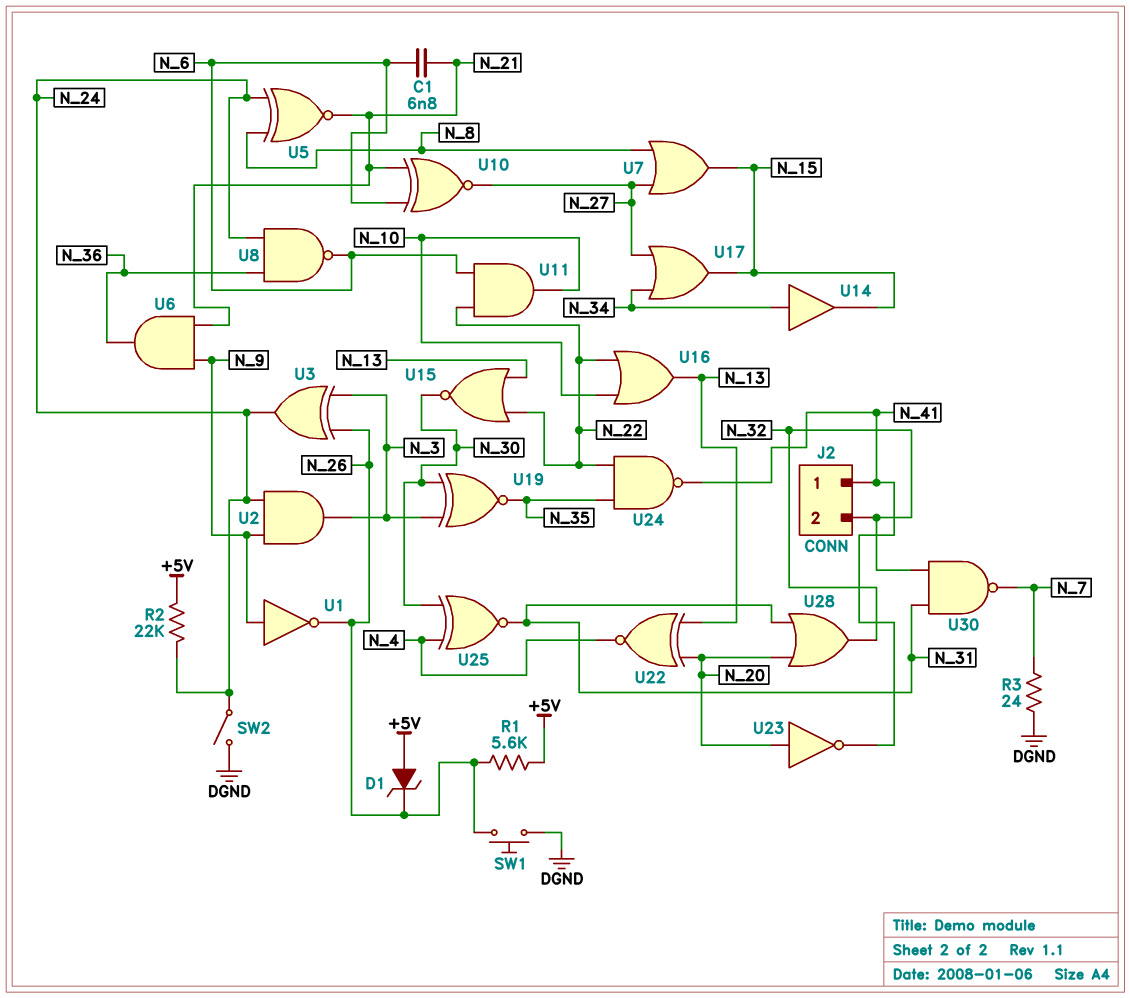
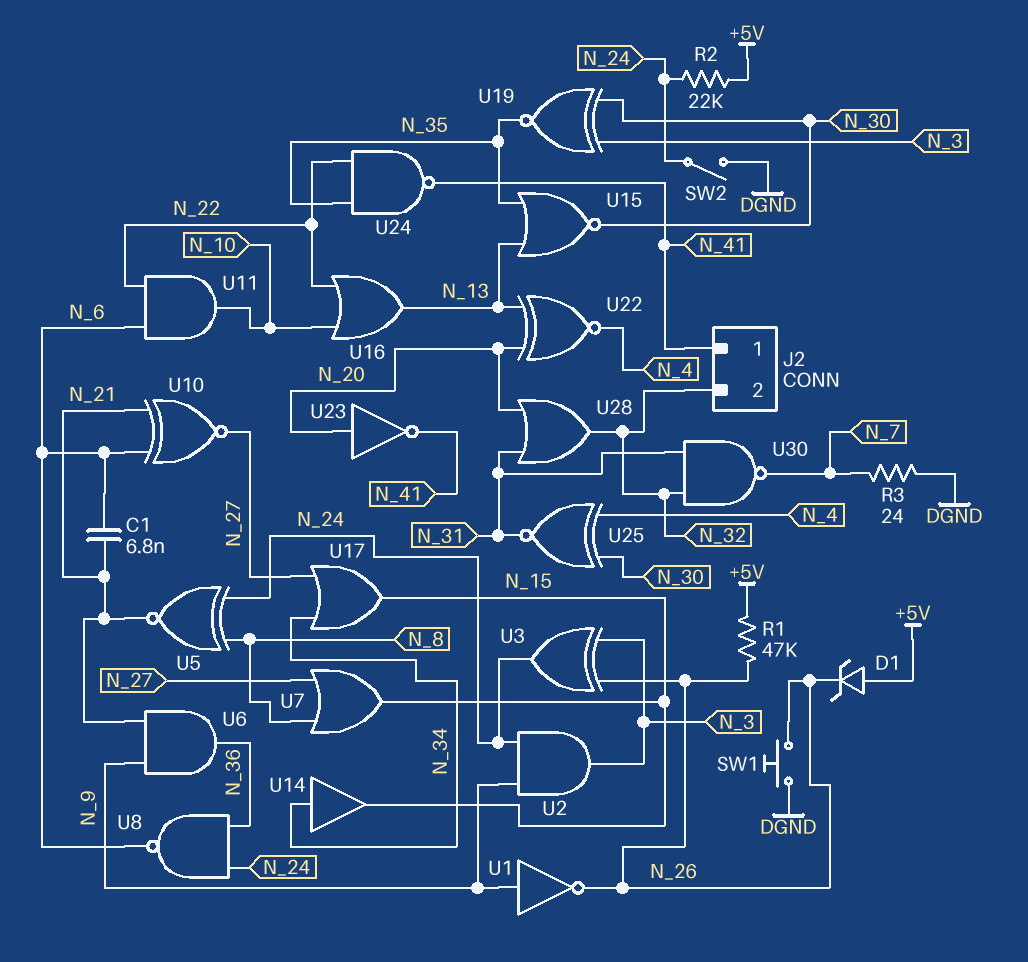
R1: 5.6k (+5V, N_26) -> 47k (+5V, N_26)
U15: NOR (in N_13, in N_22, out N_30) -> NOR (in N_13, in N_35, out N_30)

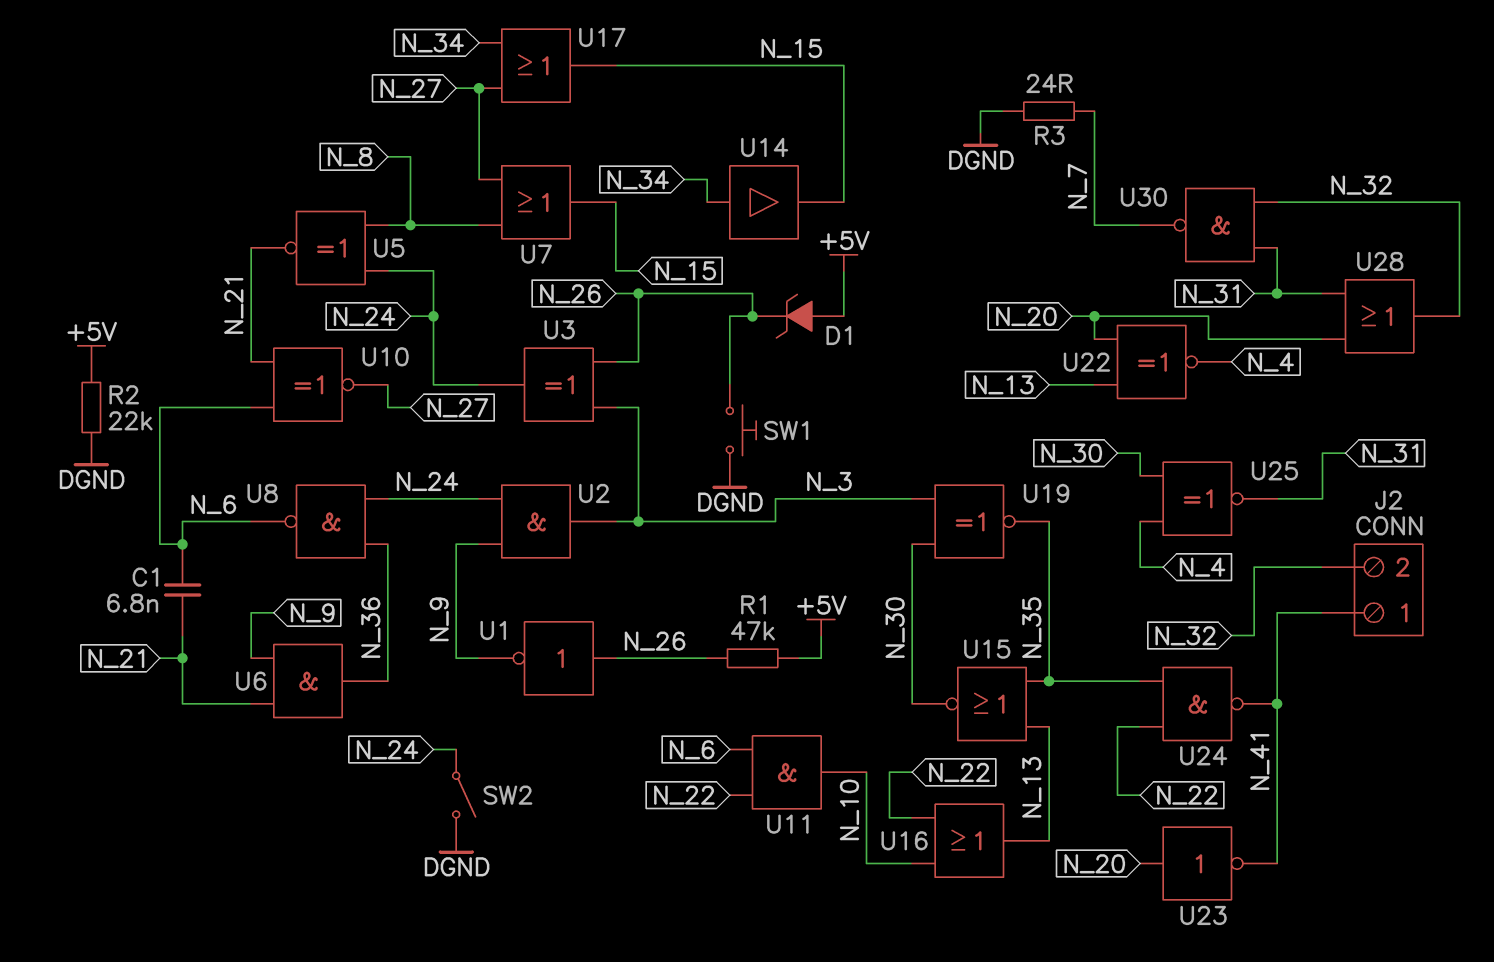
R2: 22k (+5V, N_24) -> 22k (+5V, DGND)
U1: NOT (in N_9, out N_26) -> NOT (in N_26, out N_9)

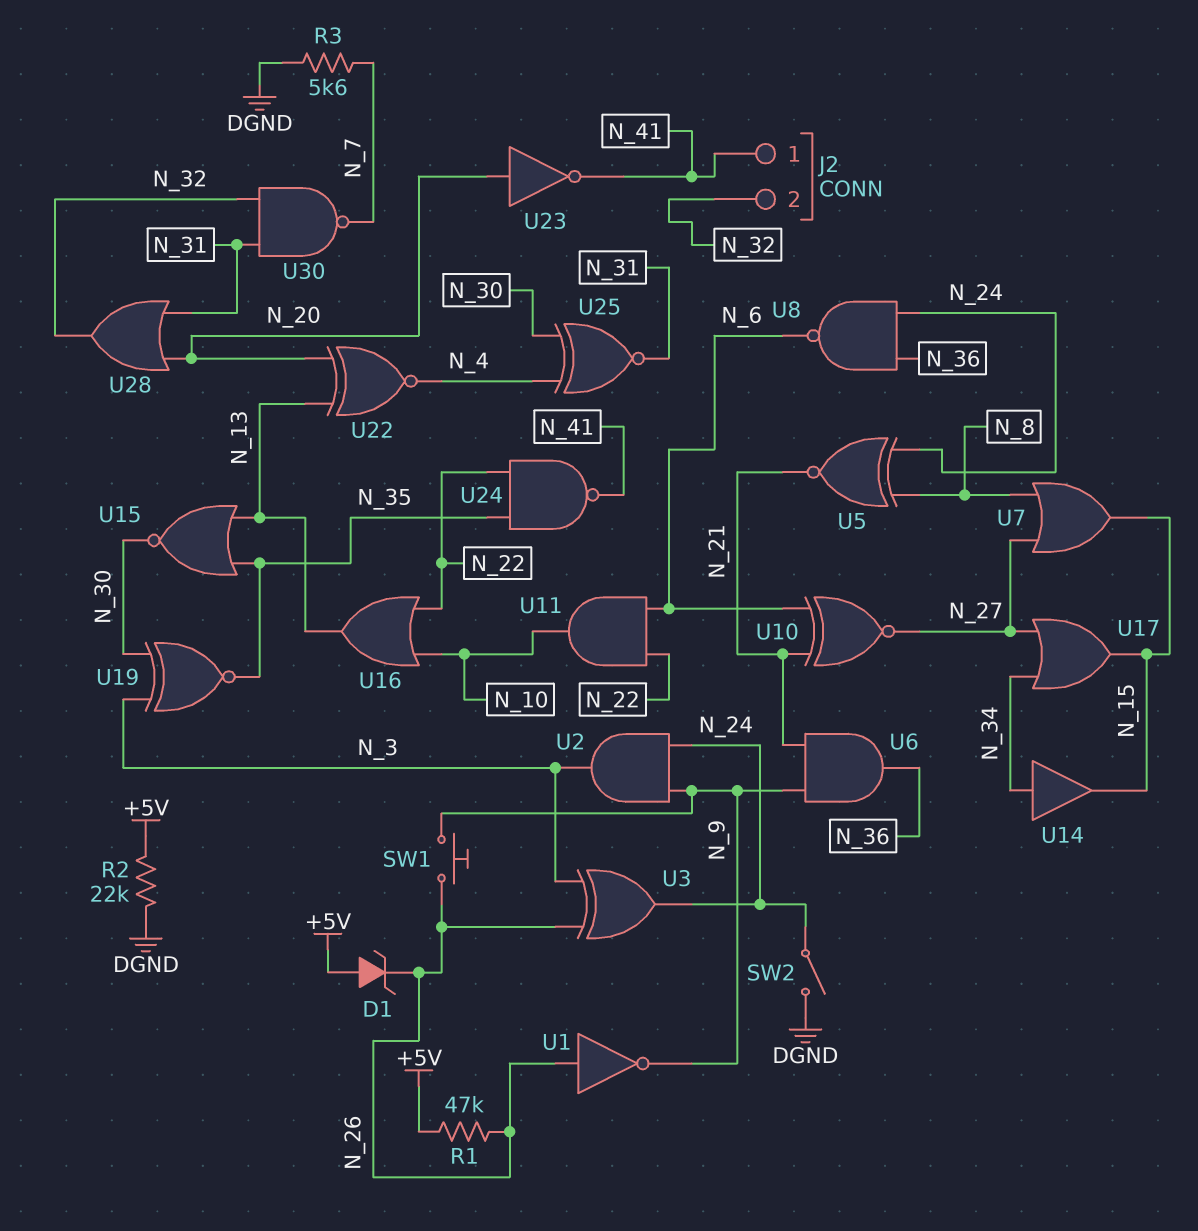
C1: 6.8nF (N_6, N_21) -> none
R3: 24 (DGND, N_7) -> 5.6k (DGND, N_7)
SW1: button (DGND, N_26) -> button (N_9, N_26)

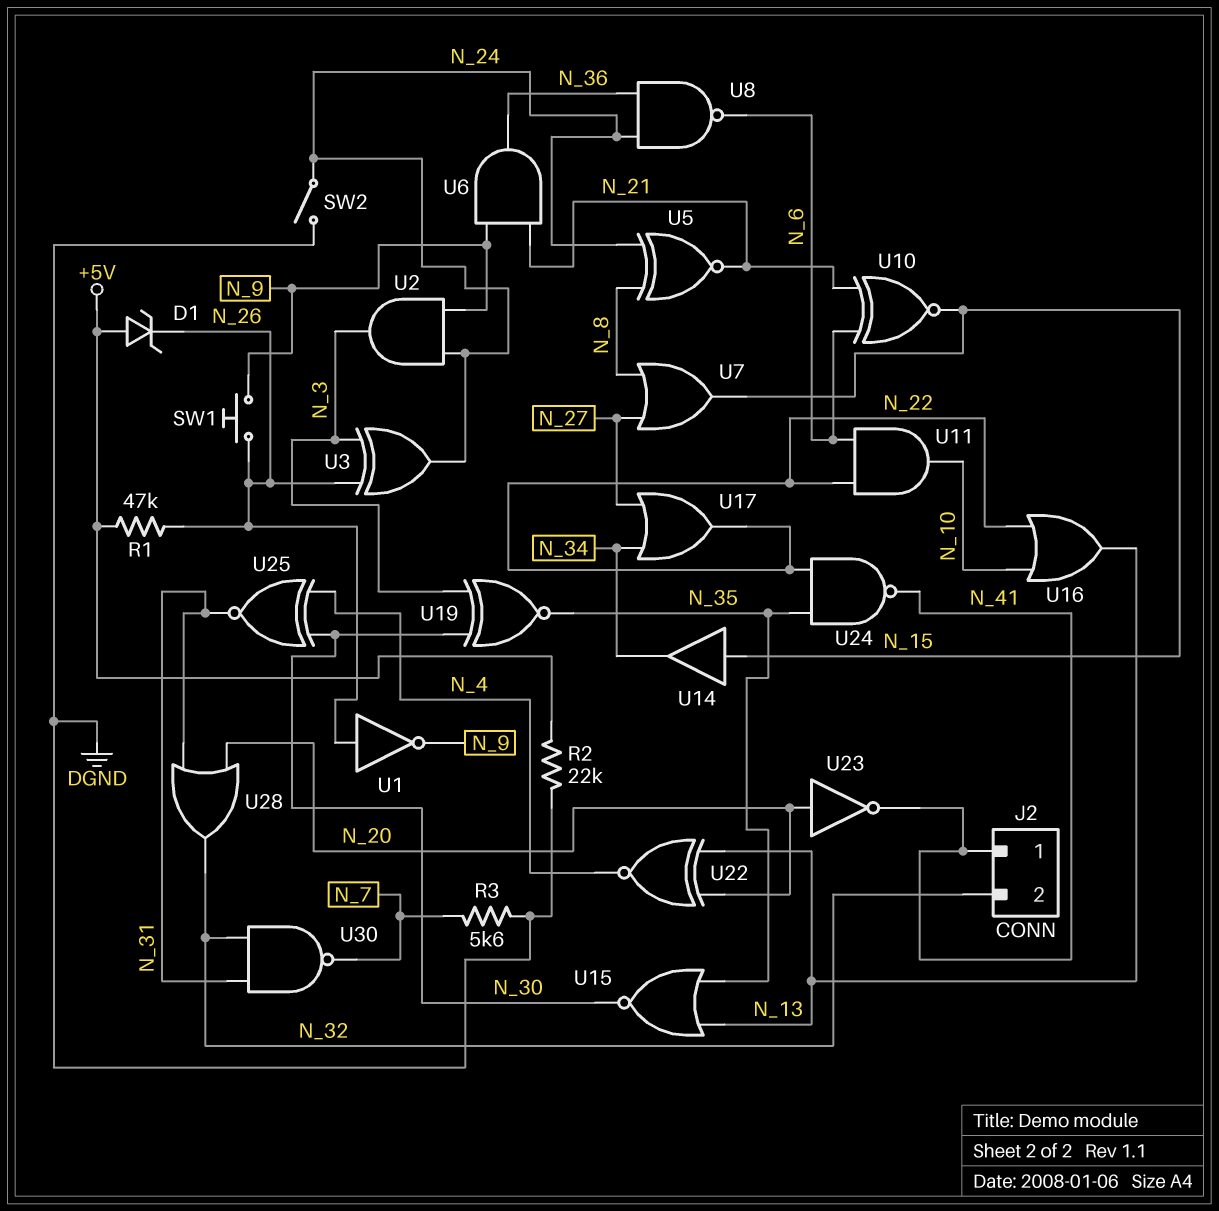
U10: XNOR (in N_6, in N_21, out N_27) -> XNOR (in N_6, in N_21, out N_15)
U14: buffer (in N_34, out N_15) -> buffer (in N_15, out N_34)
U17: OR (in N_27, in N_34, out N_15) -> OR (in N_27, in N_34, out N_22)

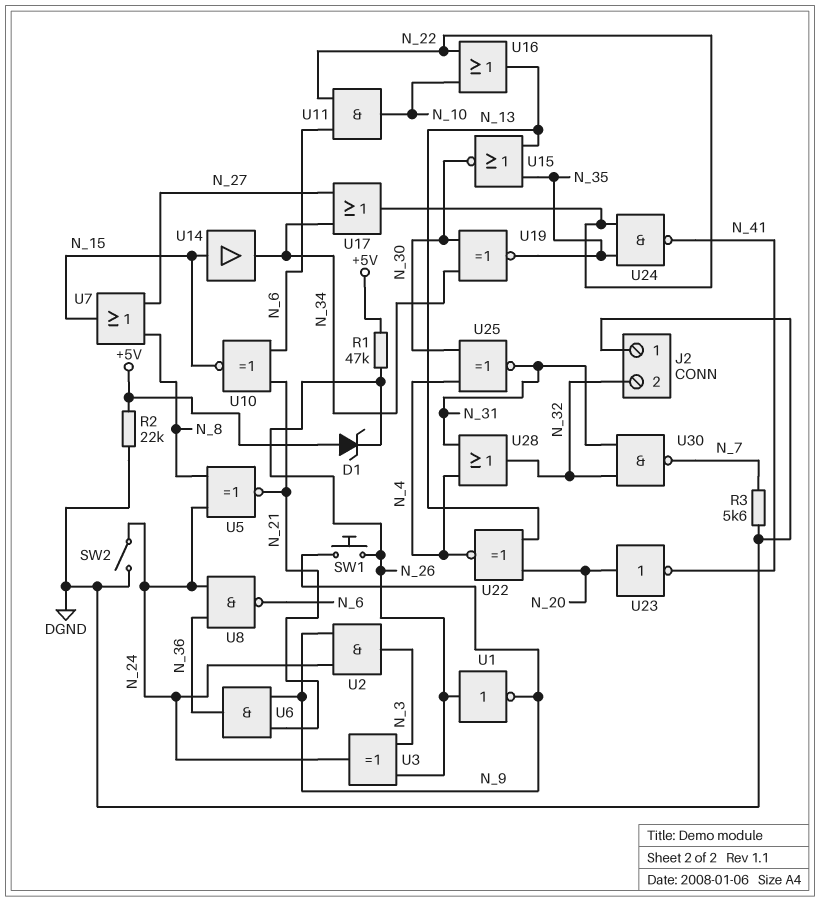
J2 pin 1: N_41 -> DGND
U19: XNOR (in N_3, in N_30, out N_35) -> XNOR (in N_30, in N_34, out N_35)
U28: OR (in N_20, in N_31, out N_32) -> OR (in N_4, in N_31, out N_32)

